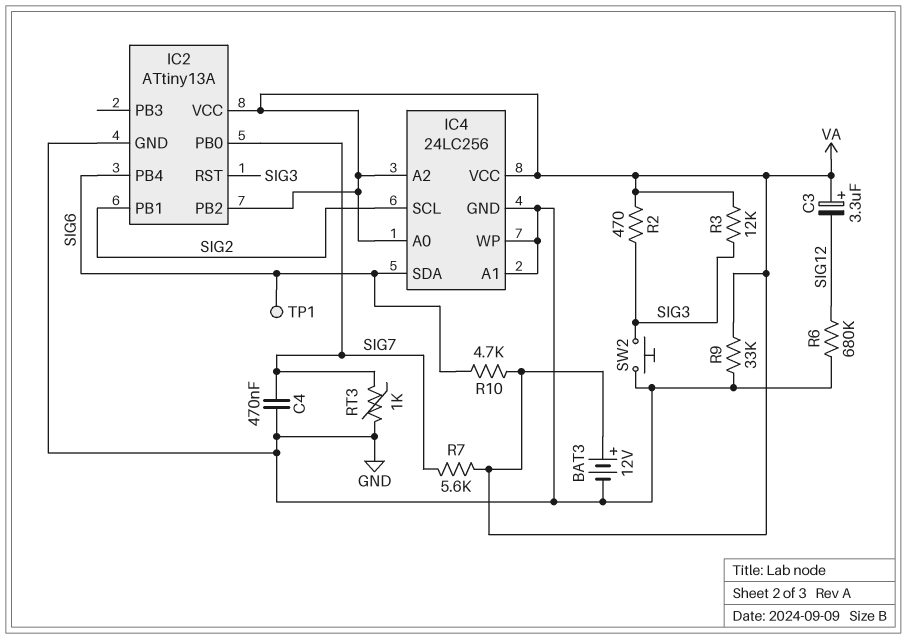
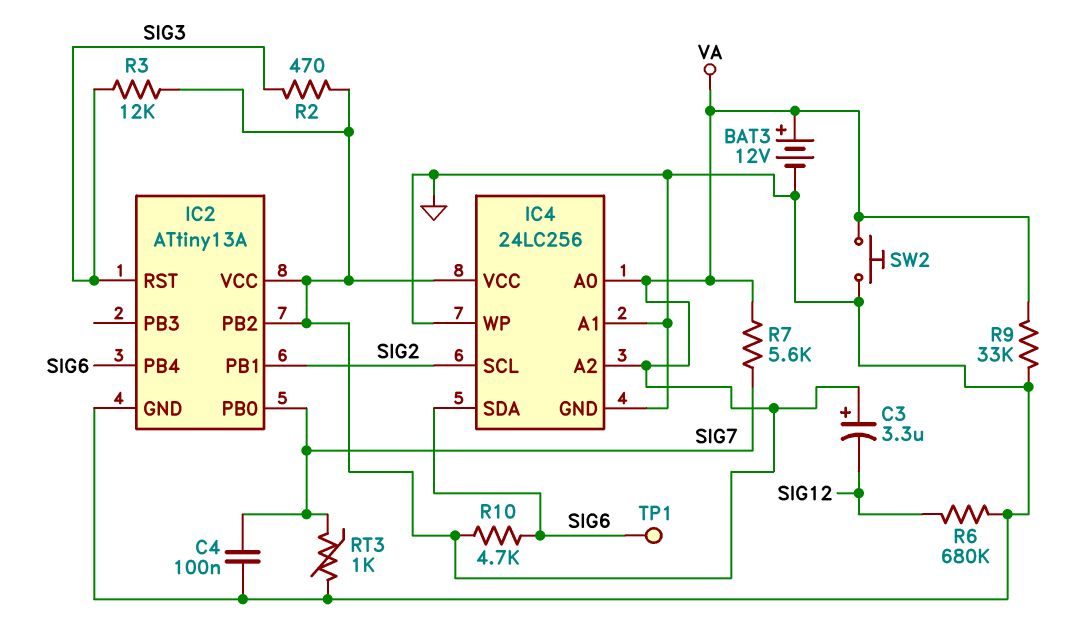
C4: 470nF (GND, SIG7) -> 100nF (GND, SIG7)
SW2: button (GND, SIG3) -> button (GND, VA)

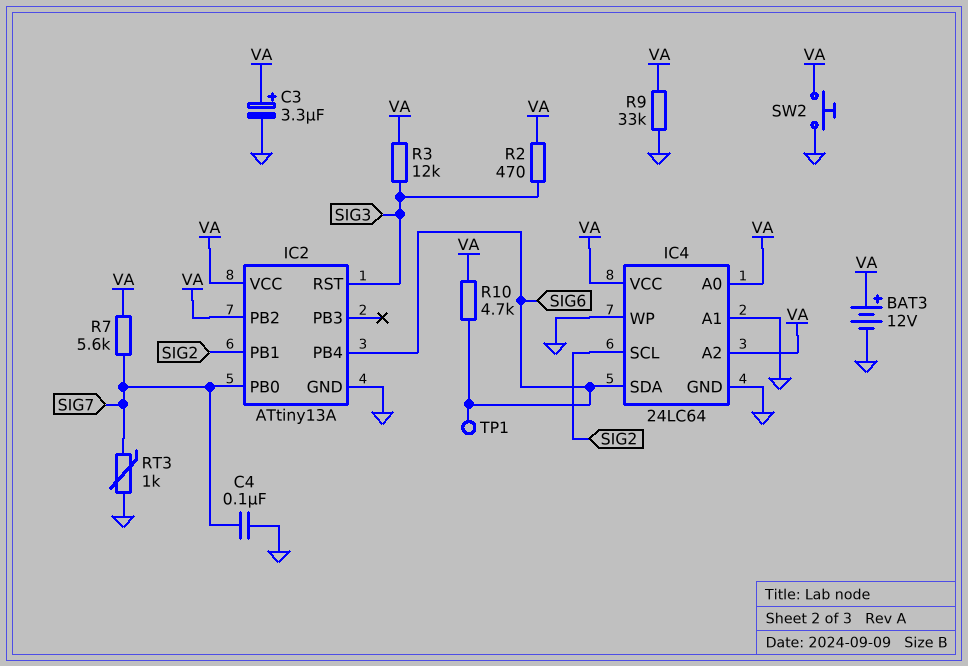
C3: 3.3uF (plus VA, minus SIG12) -> 3.3uF (plus VA, minus GND)
IC4: 24LC256 -> 24LC64
R6: 680k (GND, SIG12) -> none

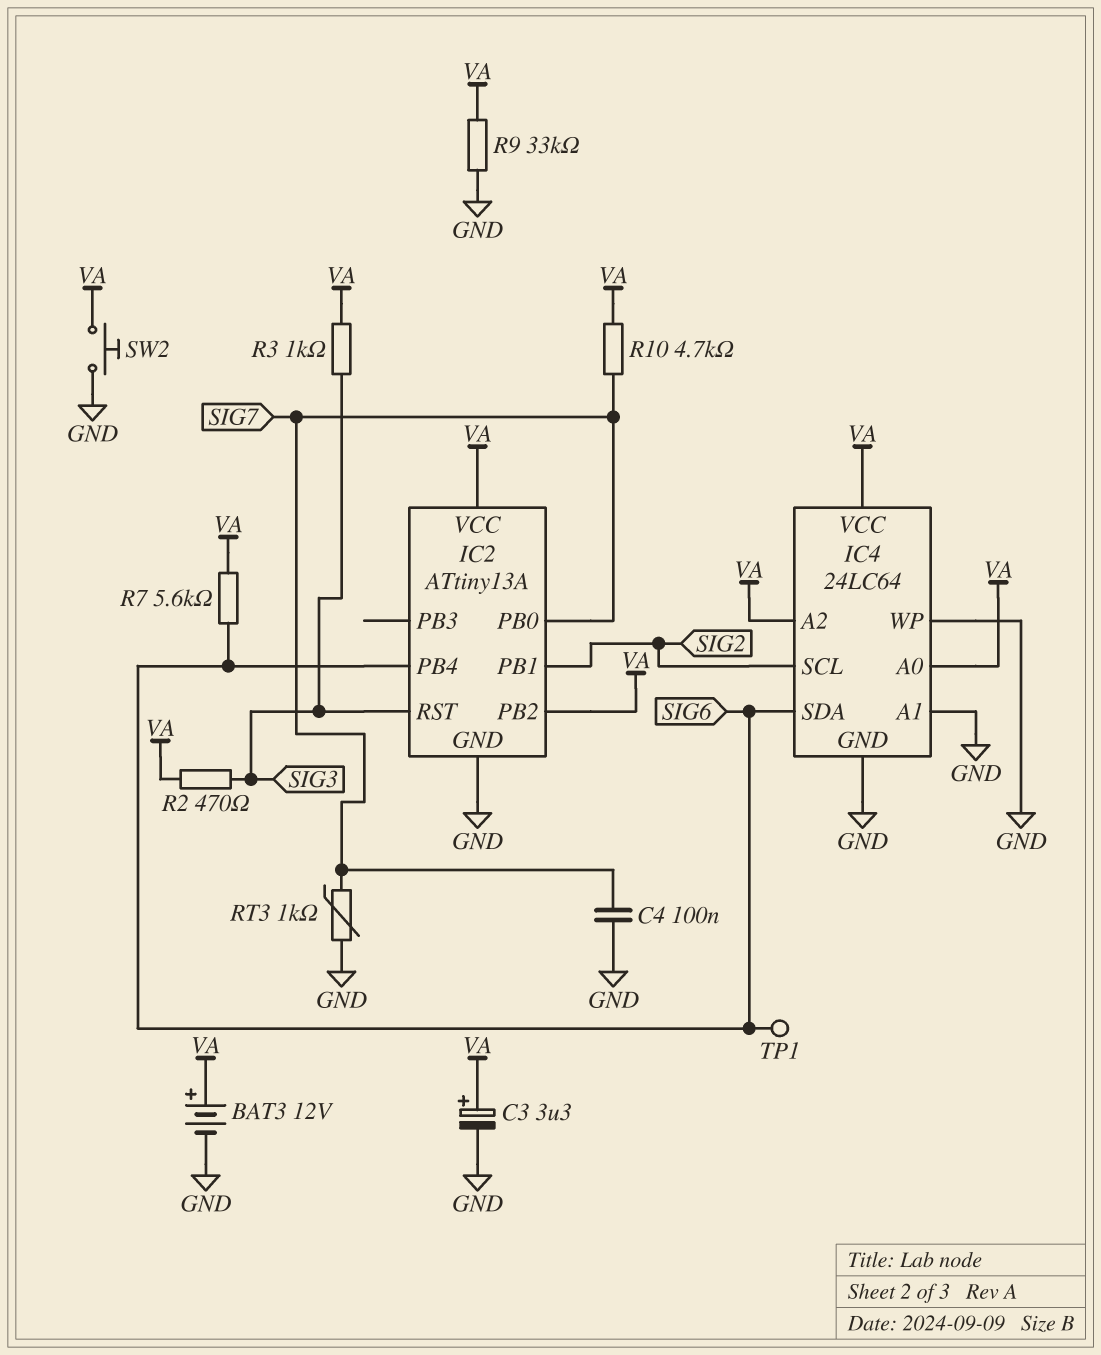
R3: 12k (SIG3, VA) -> 1k (SIG3, VA)
R7: 5.6k (SIG7, VA) -> 5.6k (SIG6, VA)
R10: 4.7k (SIG6, VA) -> 4.7k (SIG7, VA)

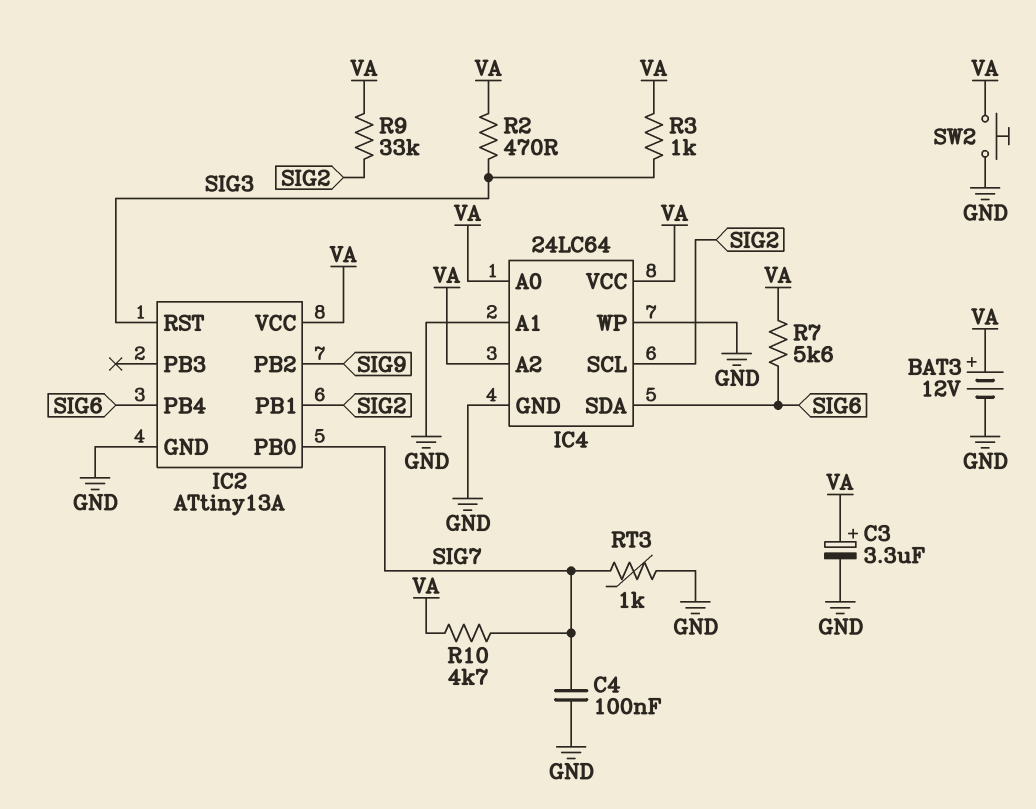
IC2 pin PB2: VA -> SIG9
R9: 33k (GND, VA) -> 33k (SIG2, VA)
TP1: test point (SIG6) -> none

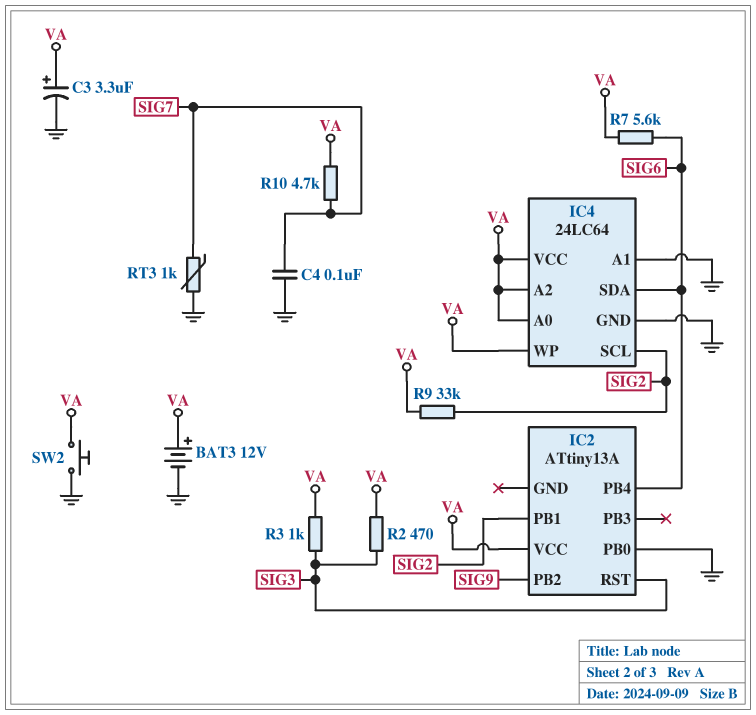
IC2 pin GND: GND -> none
IC2 pin PB0: SIG7 -> GND
IC4 pin WP: GND -> VA

